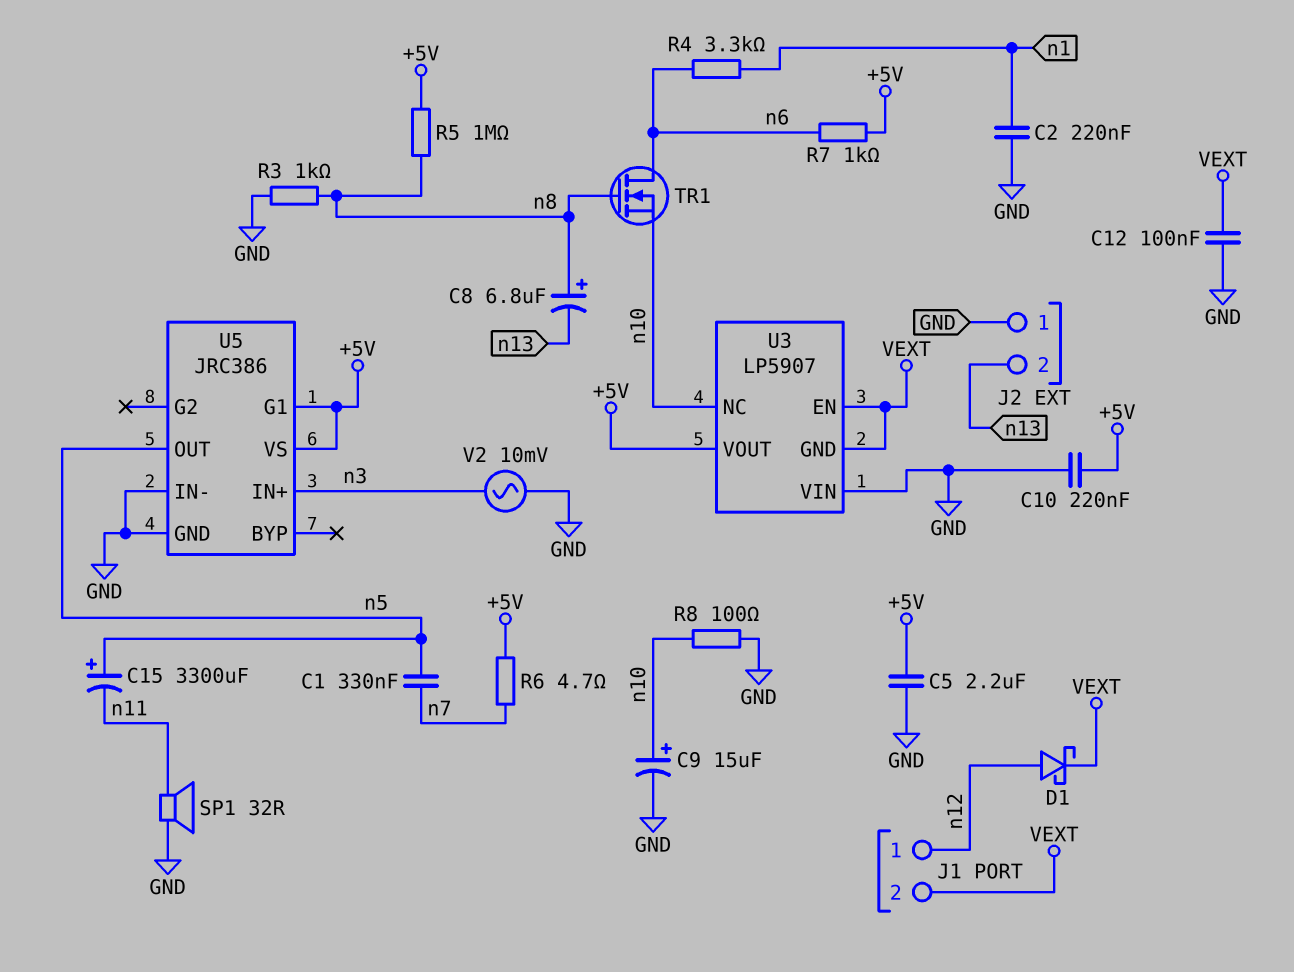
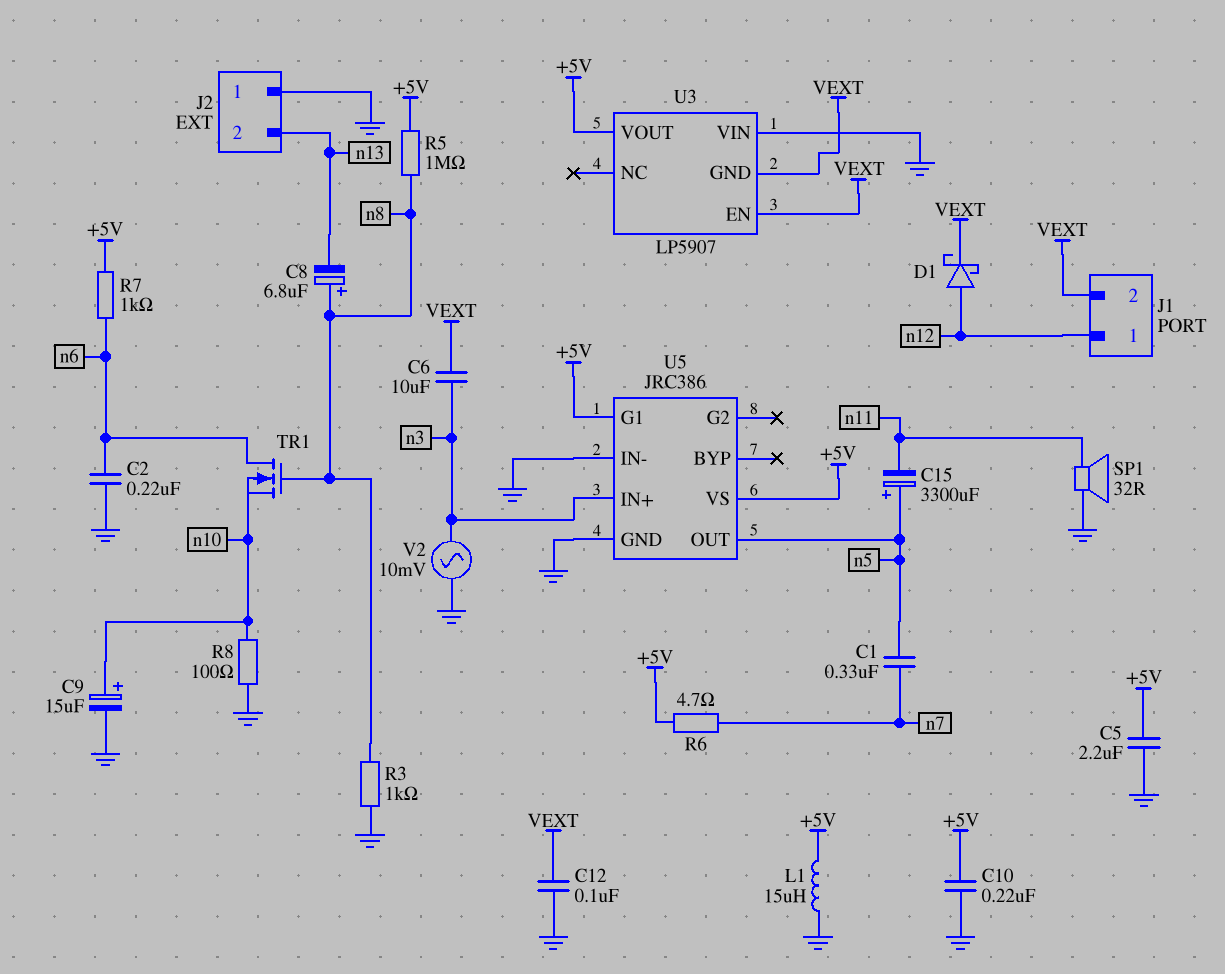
C2: 220nF (GND, n1) -> 220nF (GND, n6)
C6: none -> 10uF (VEXT, n3)
L1: none -> 15uH (+5V, GND)
R4: 3.3k (n1, n6) -> none
U3 pin NC: n10 -> none

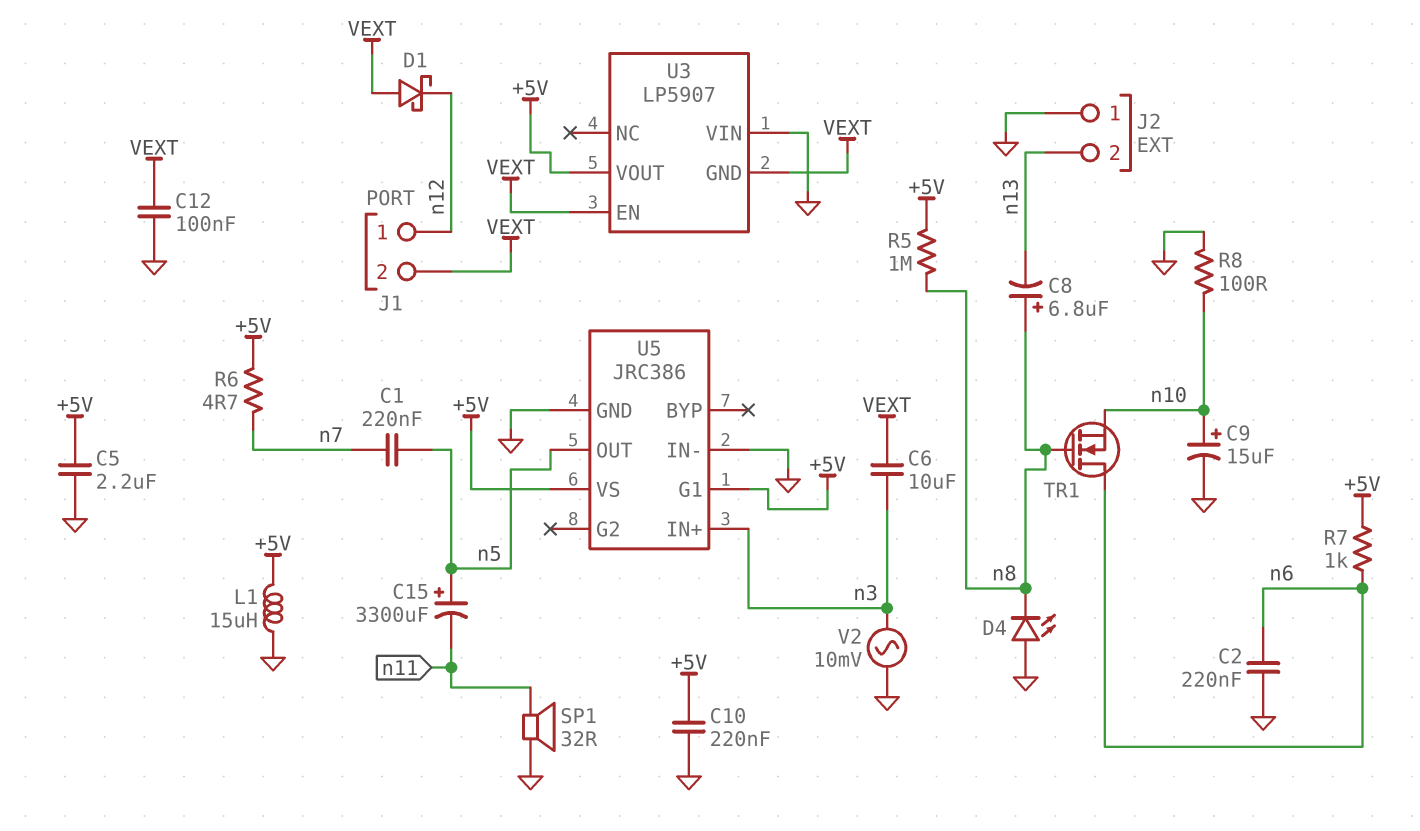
C1: 330nF (n5, n7) -> 220nF (n5, n7)
D1: schottky (A n12, K VEXT) -> schottky (A VEXT, K n12)
D4: none -> LED (A GND, K n8)
R3: 1k (GND, n8) -> none

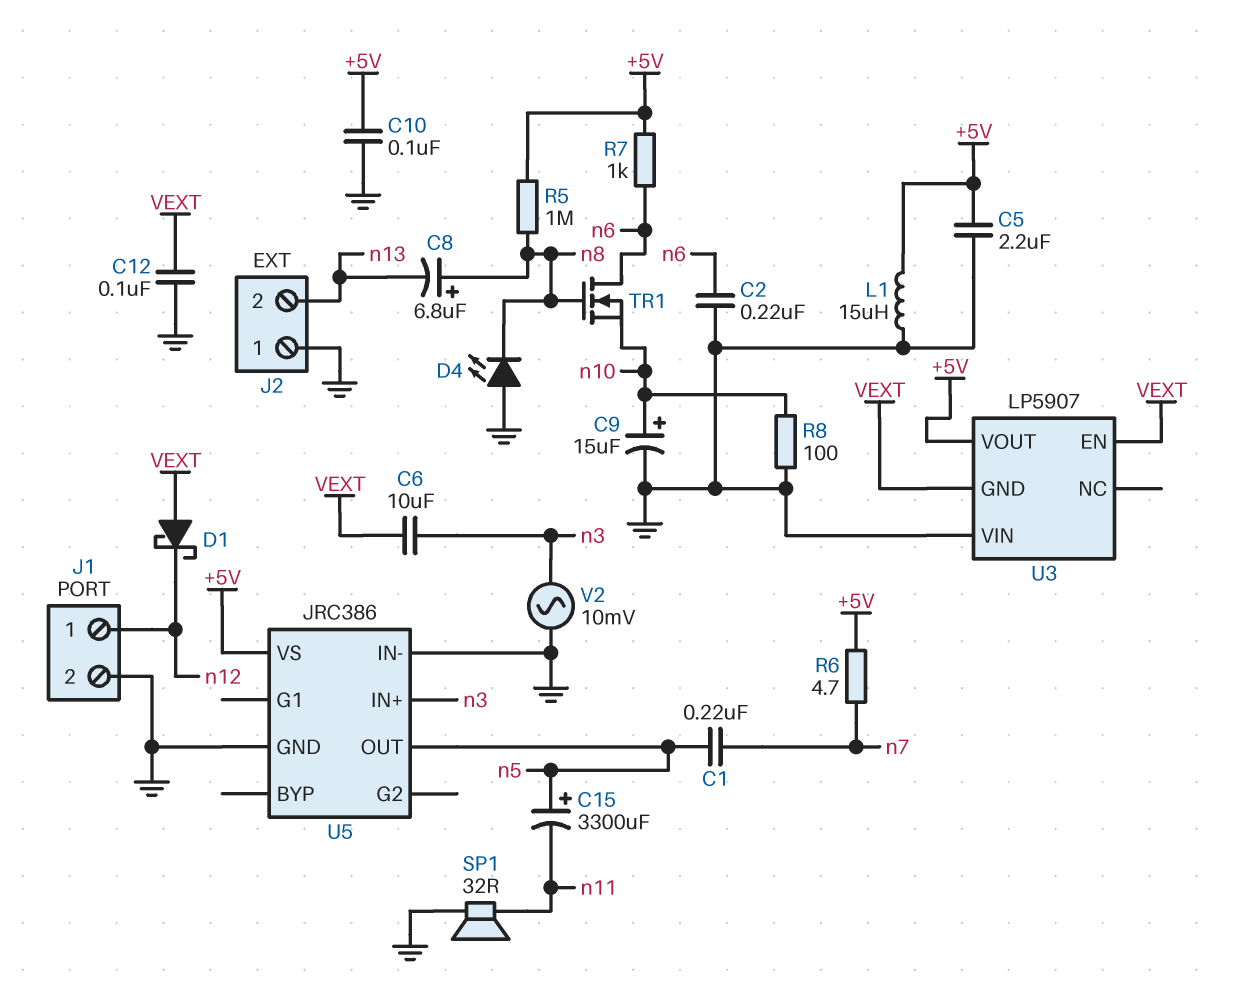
C10: 220nF (+5V, GND) -> 100nF (+5V, GND)
J1 pin 2: VEXT -> GND
U5 pin G1: +5V -> none

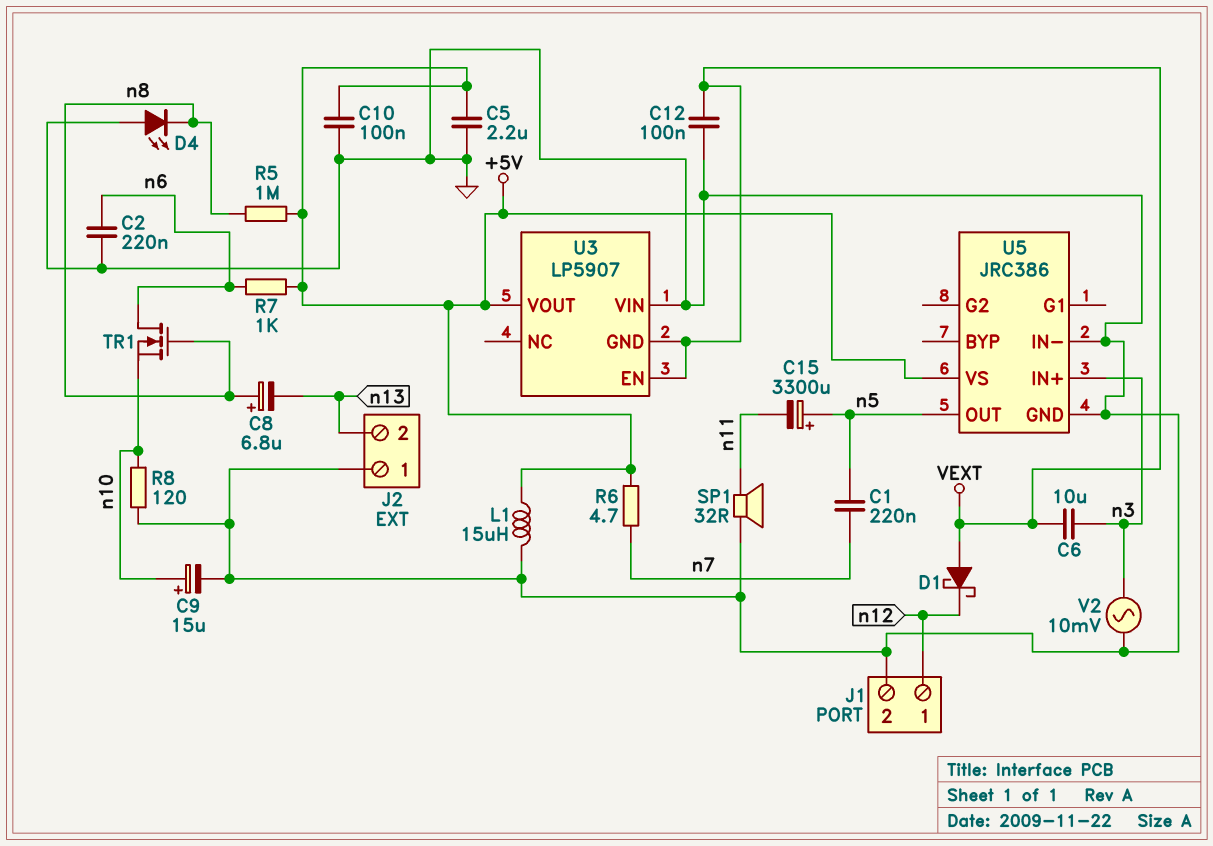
R8: 100 (GND, n10) -> 120 (GND, n10)

